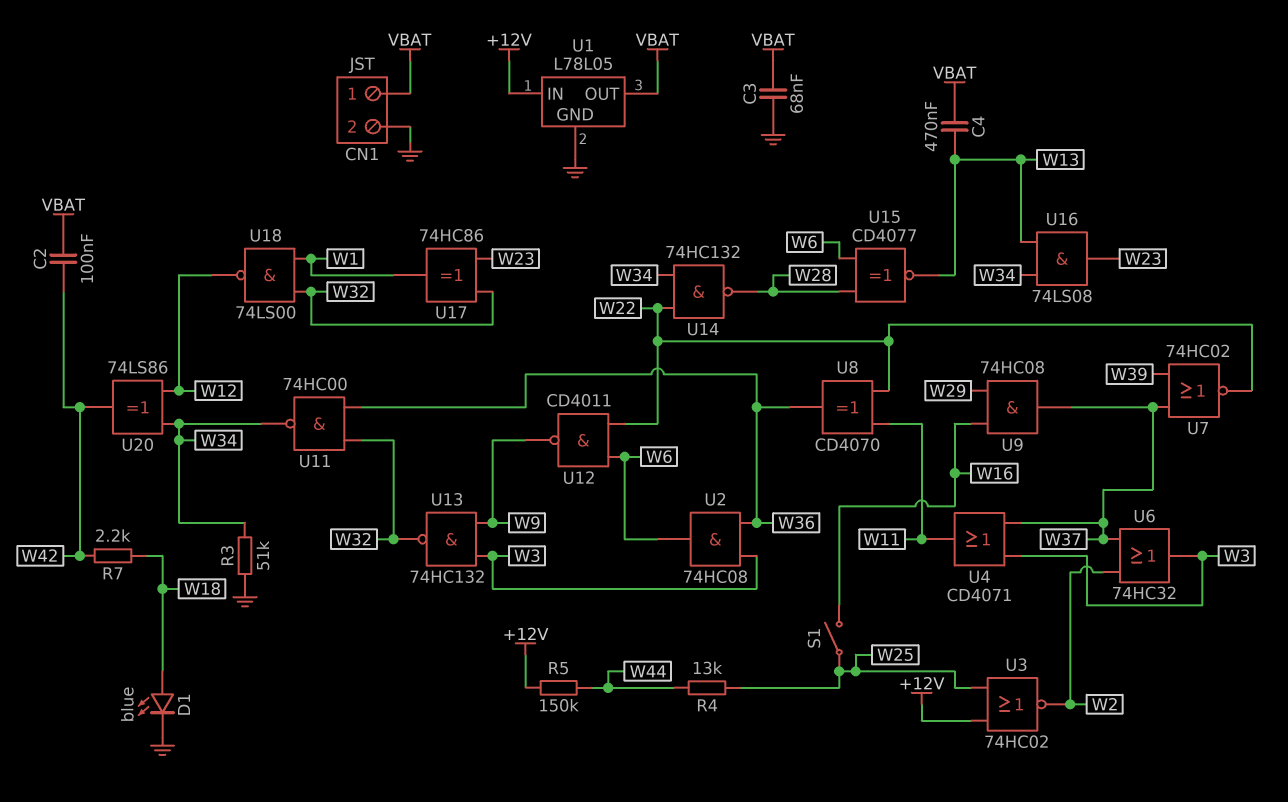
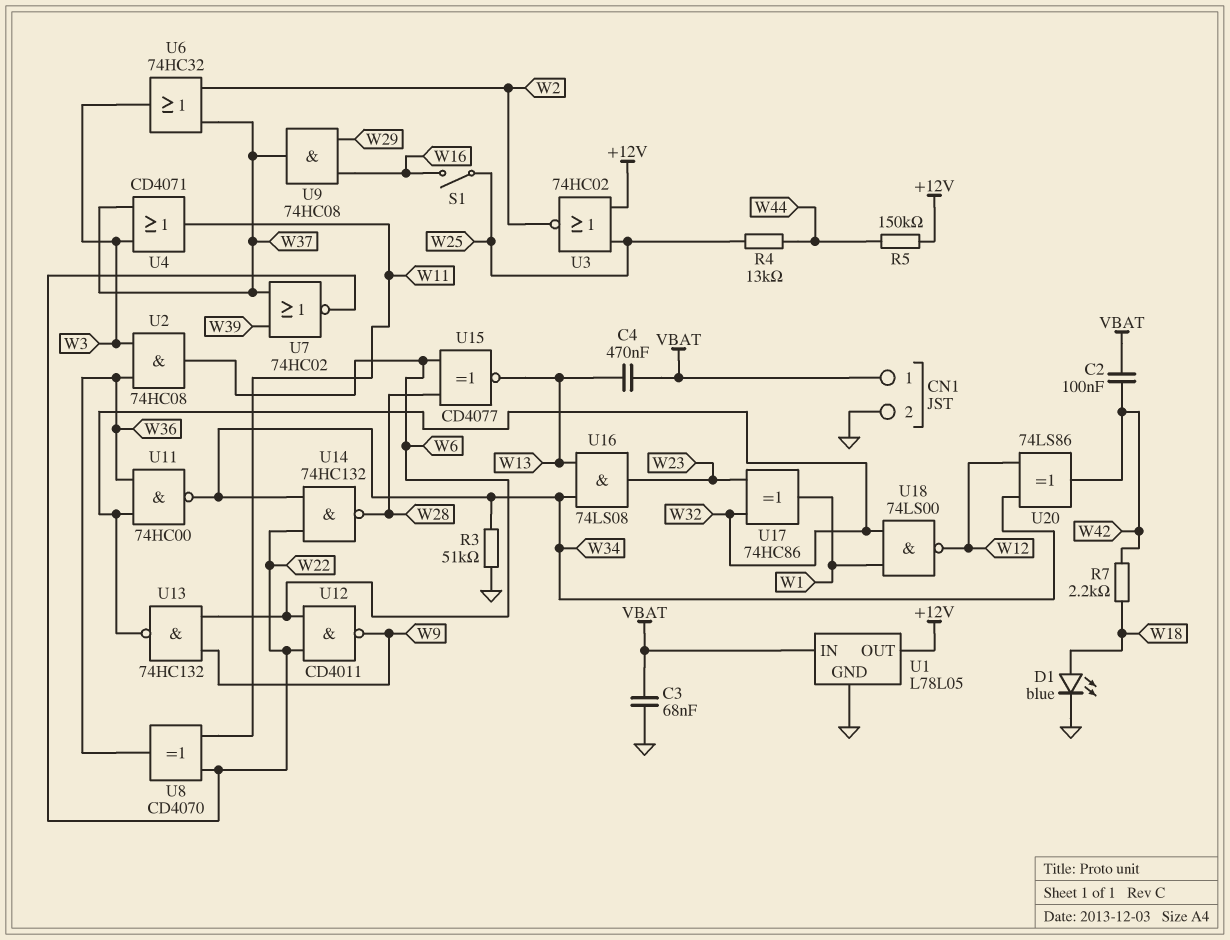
U1 pin IN: +12V -> VBAT
U1 pin OUT: VBAT -> +12V
U13: NAND 74HC132 (in W3, in W9, out W32) -> NAND 74HC132 (in W6, in W9, out W32)

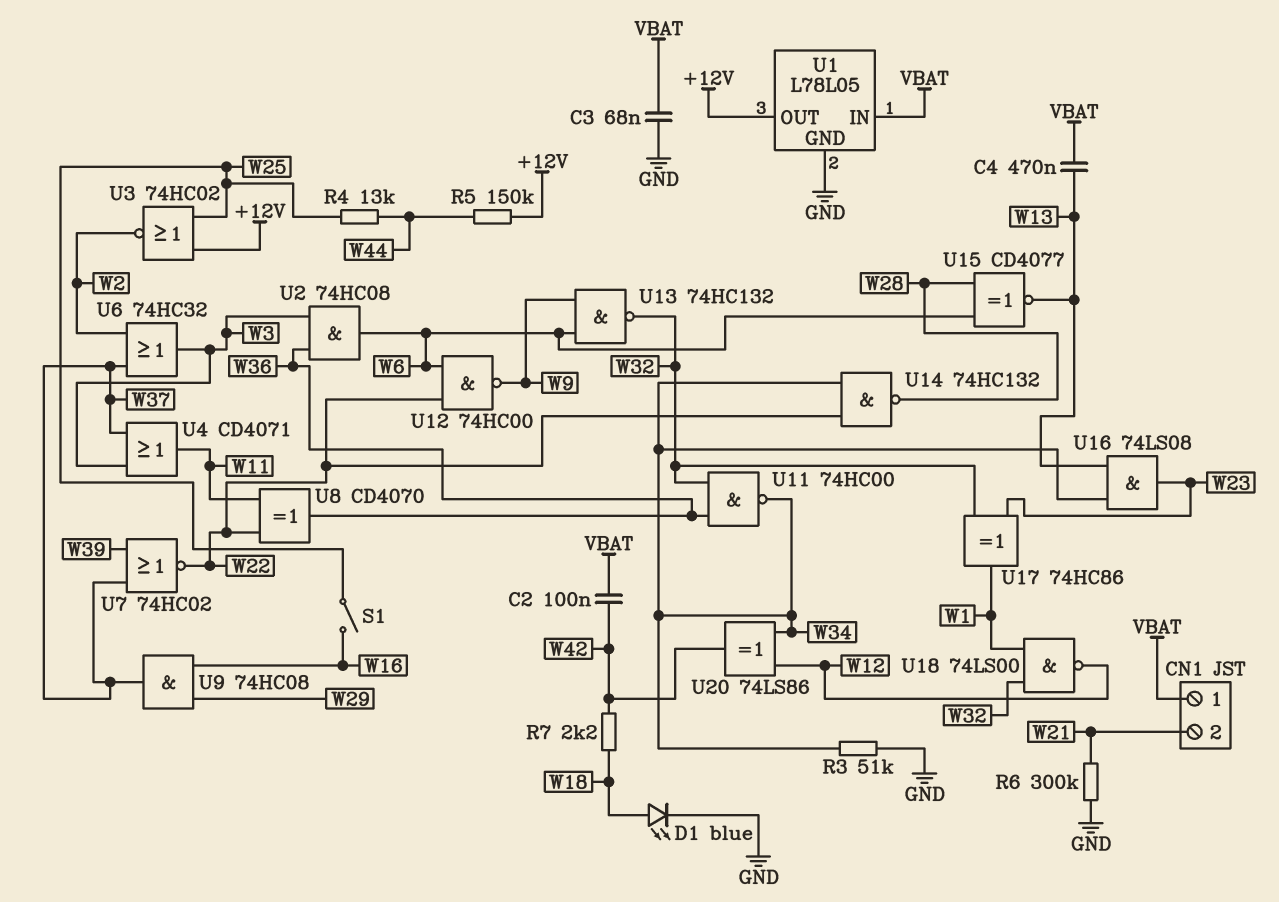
CN1 pin 2: GND -> W21
R6: none -> 300k (GND, W21)
U12: NAND CD4011 (in W6, in W22, out W9) -> NAND 74HC00 (in W6, in W22, out W9)

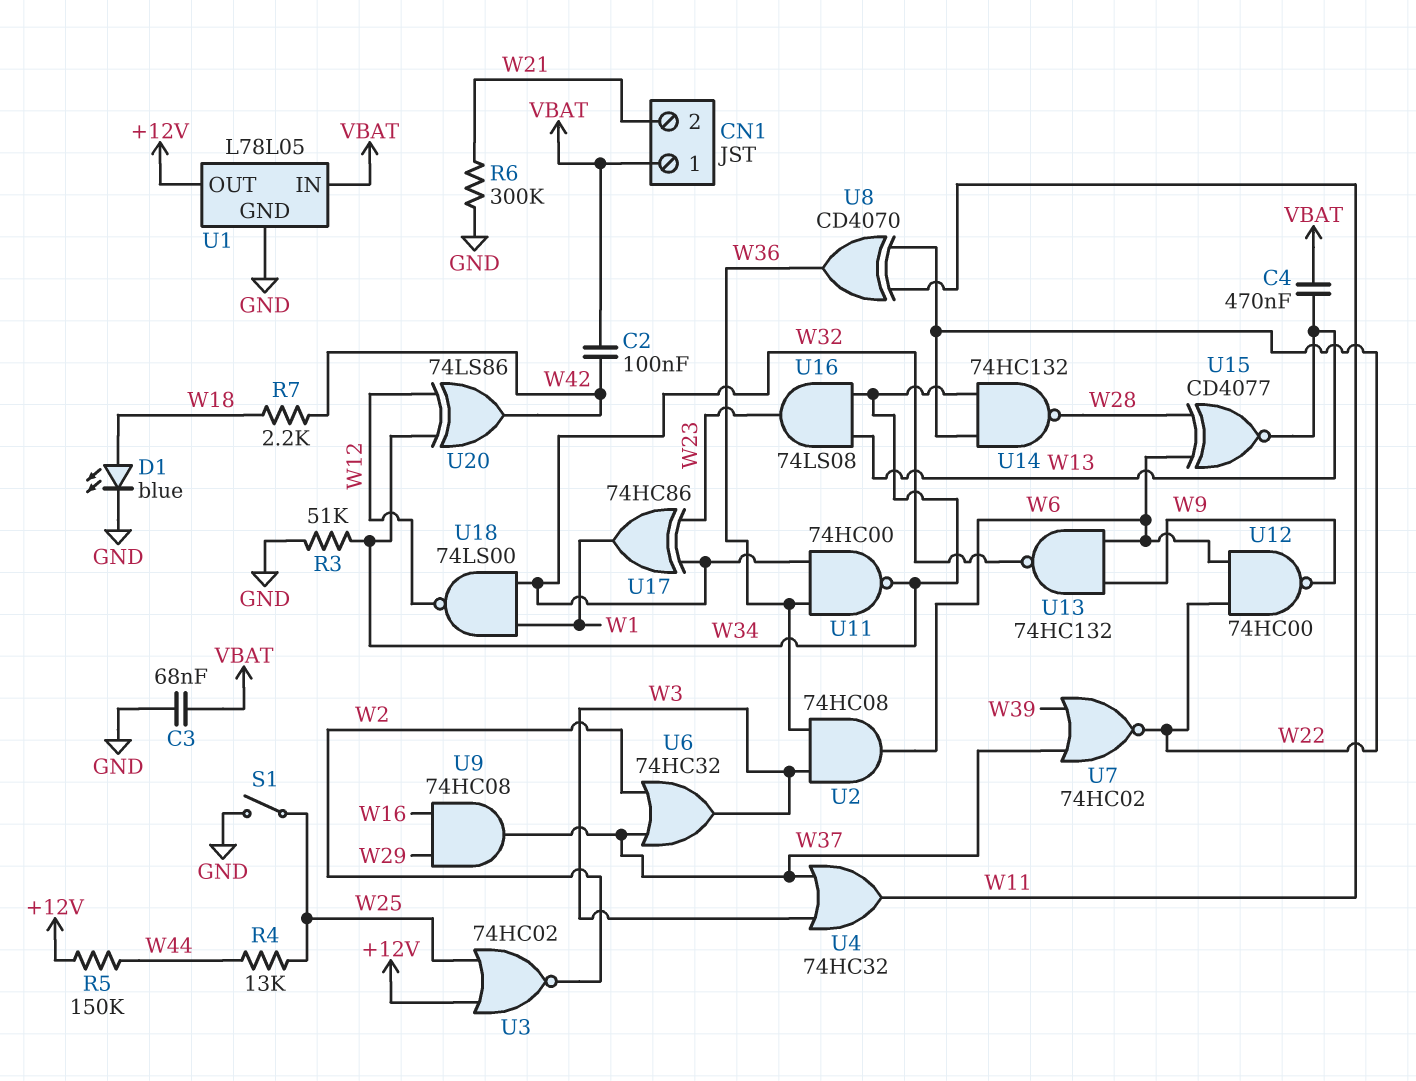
S1: switch (W16, W25) -> switch (GND, W25)
U4: OR CD4071 (in W3, in W37, out W11) -> OR 74HC32 (in W3, in W37, out W11)

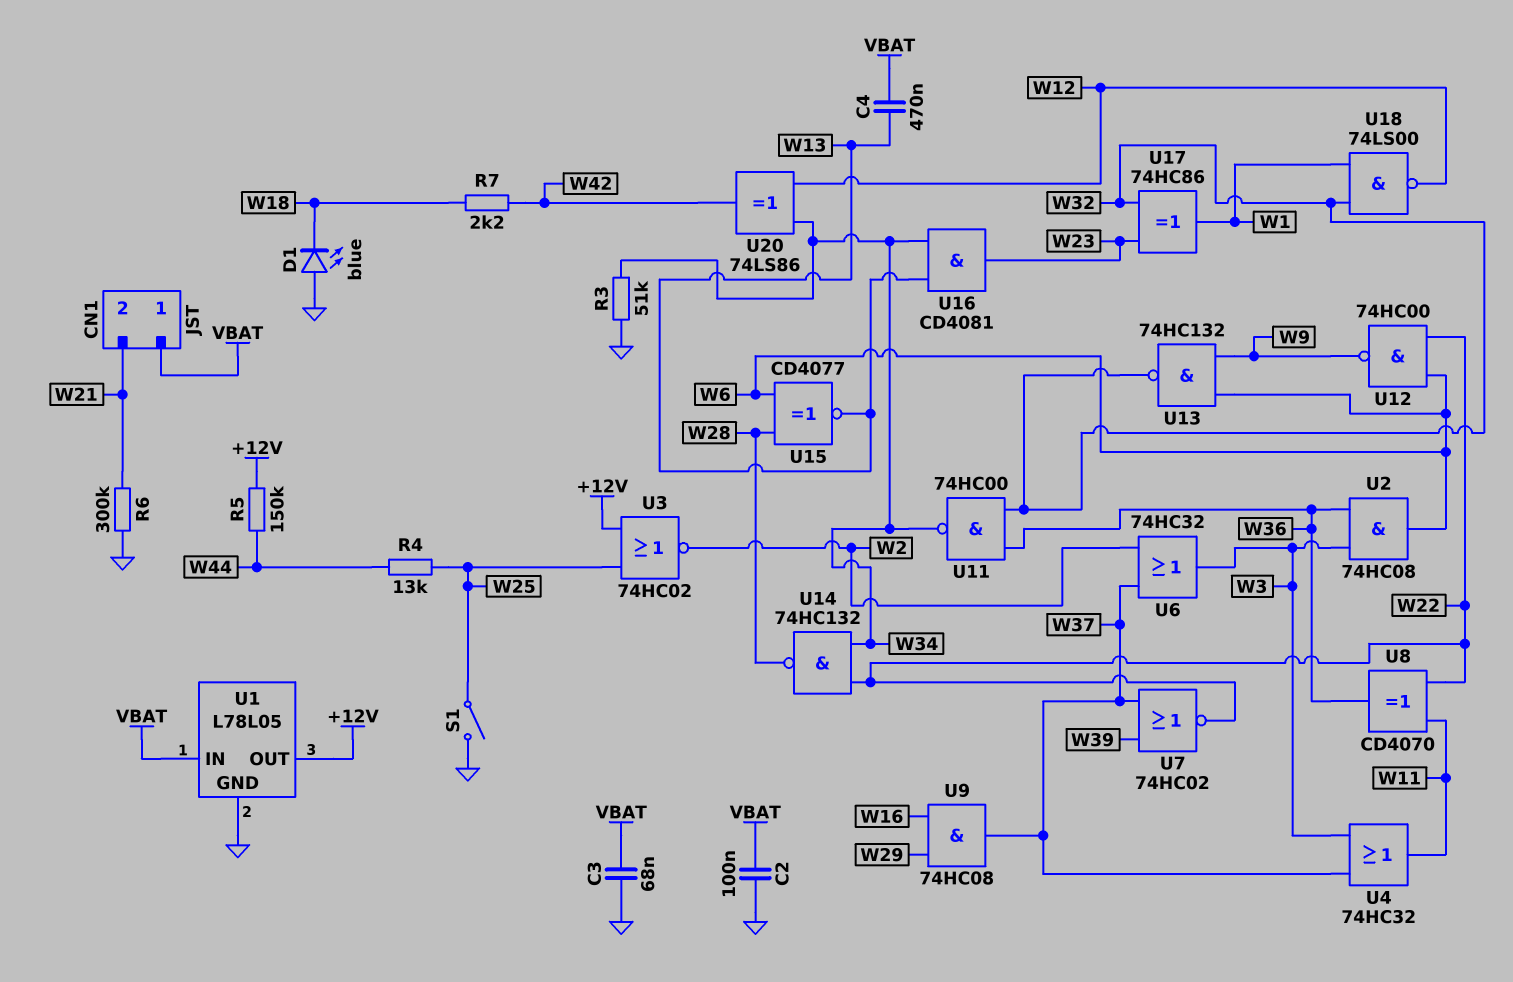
C2: 100nF (VBAT, W42) -> 100nF (GND, VBAT)
D1: LED blue (A W18, K GND) -> LED blue (A GND, K W18)
U16: AND 74LS08 (in W13, in W34, out W23) -> AND CD4081 (in W13, in W34, out W23)

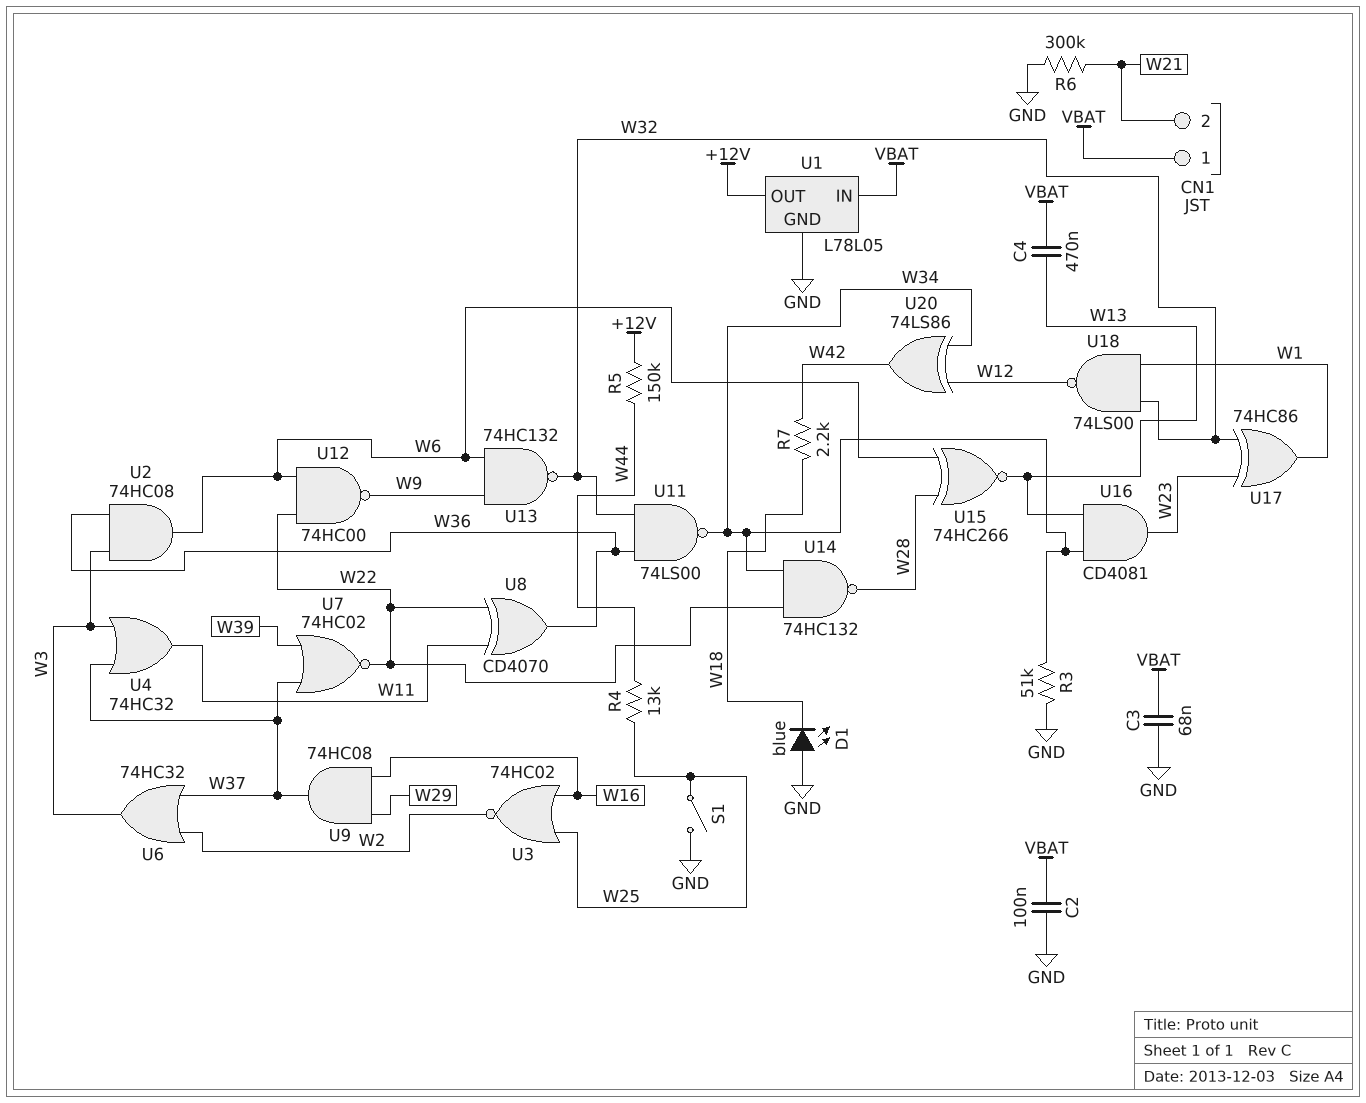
U3: NOR 74HC02 (in +12V, in W25, out W2) -> NOR 74HC02 (in W16, in W25, out W2)
U11: NAND 74HC00 (in W32, in W36, out W34) -> NAND 74LS00 (in W32, in W36, out W34)
U15: XNOR CD4077 (in W6, in W28, out W13) -> XNOR 74HC266 (in W6, in W28, out W13)

